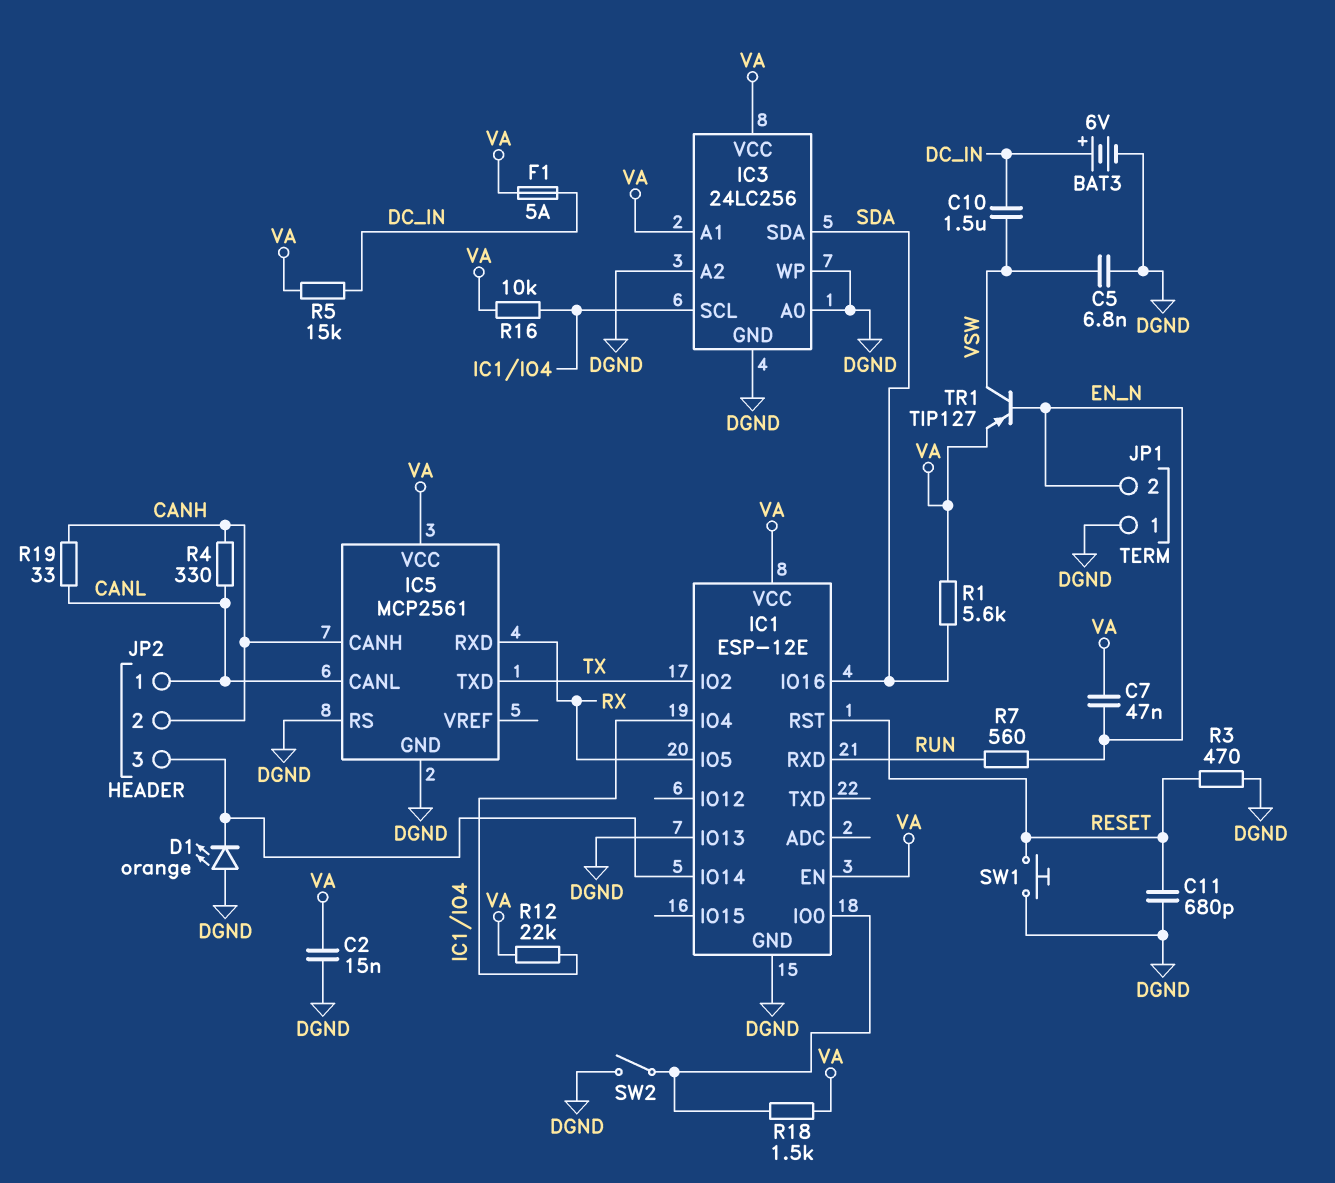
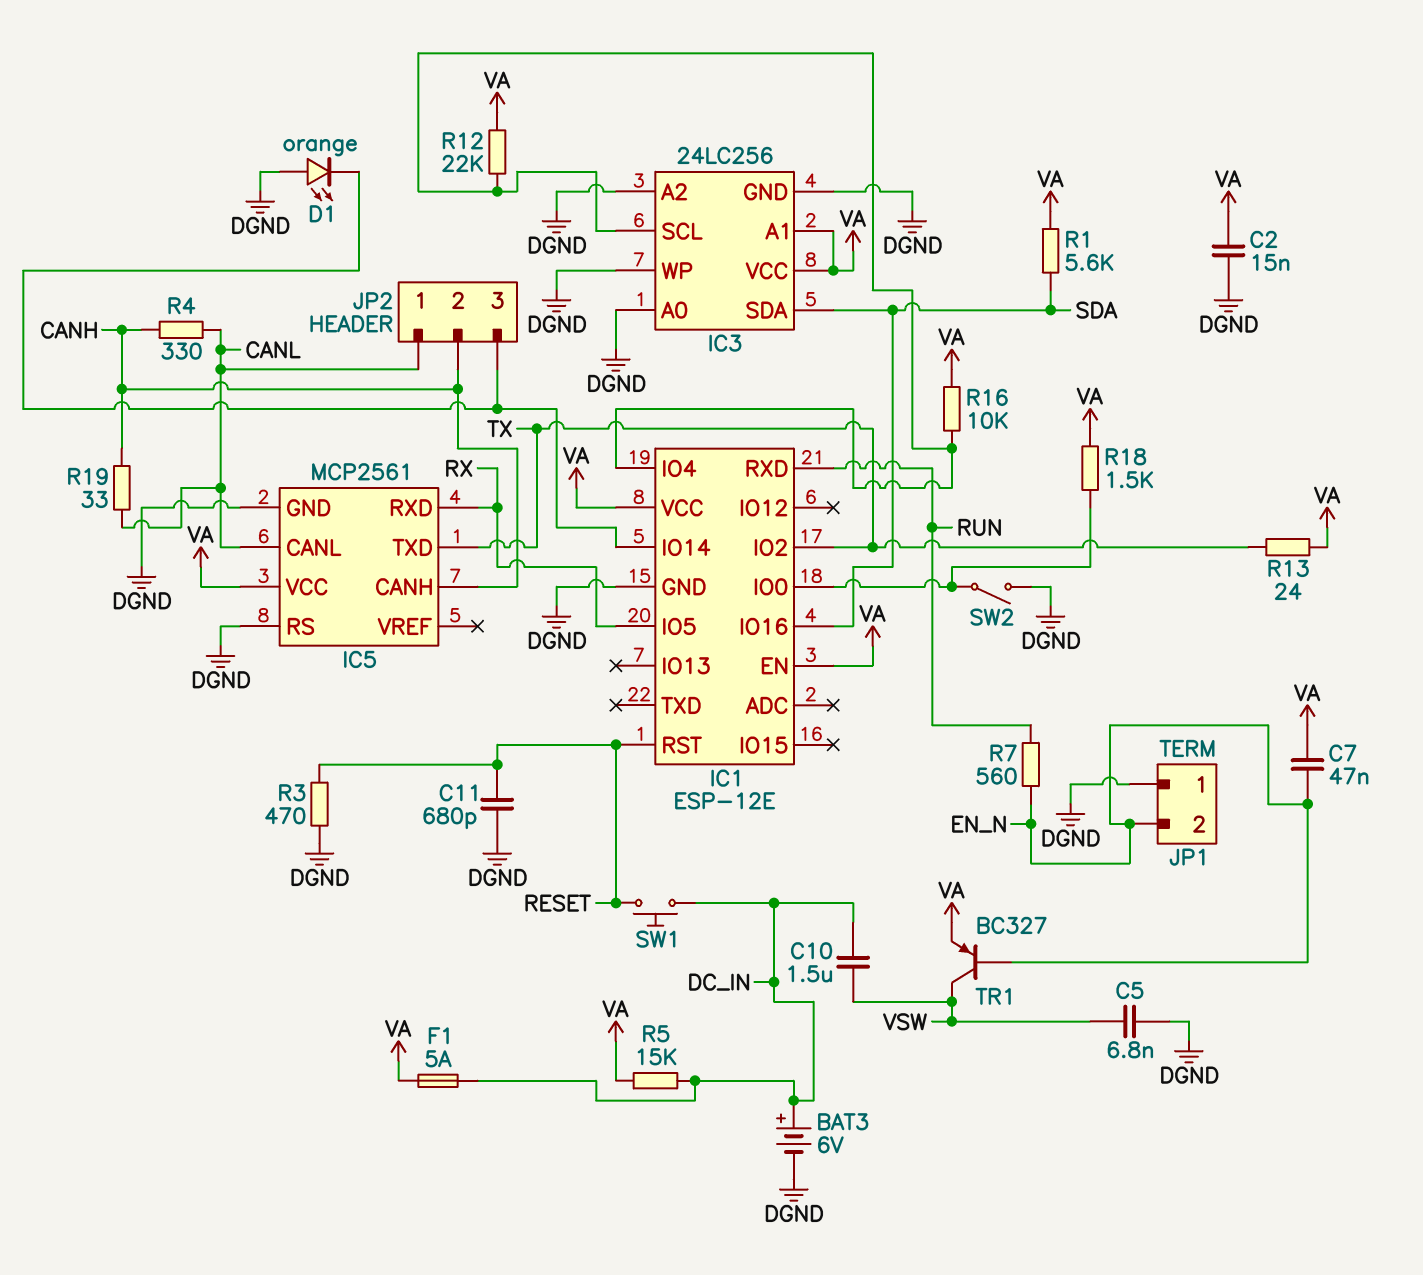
IC1 pin IO13: DGND -> none
R13: none -> 24 (TX, VA)
SW1: button (DGND, RESET) -> button (DC_IN, RESET)
TR1: PNP TIP127 (B EN_N, C VSW, E VA) -> PNP BC327 (B EN_N, C VSW, E VA)

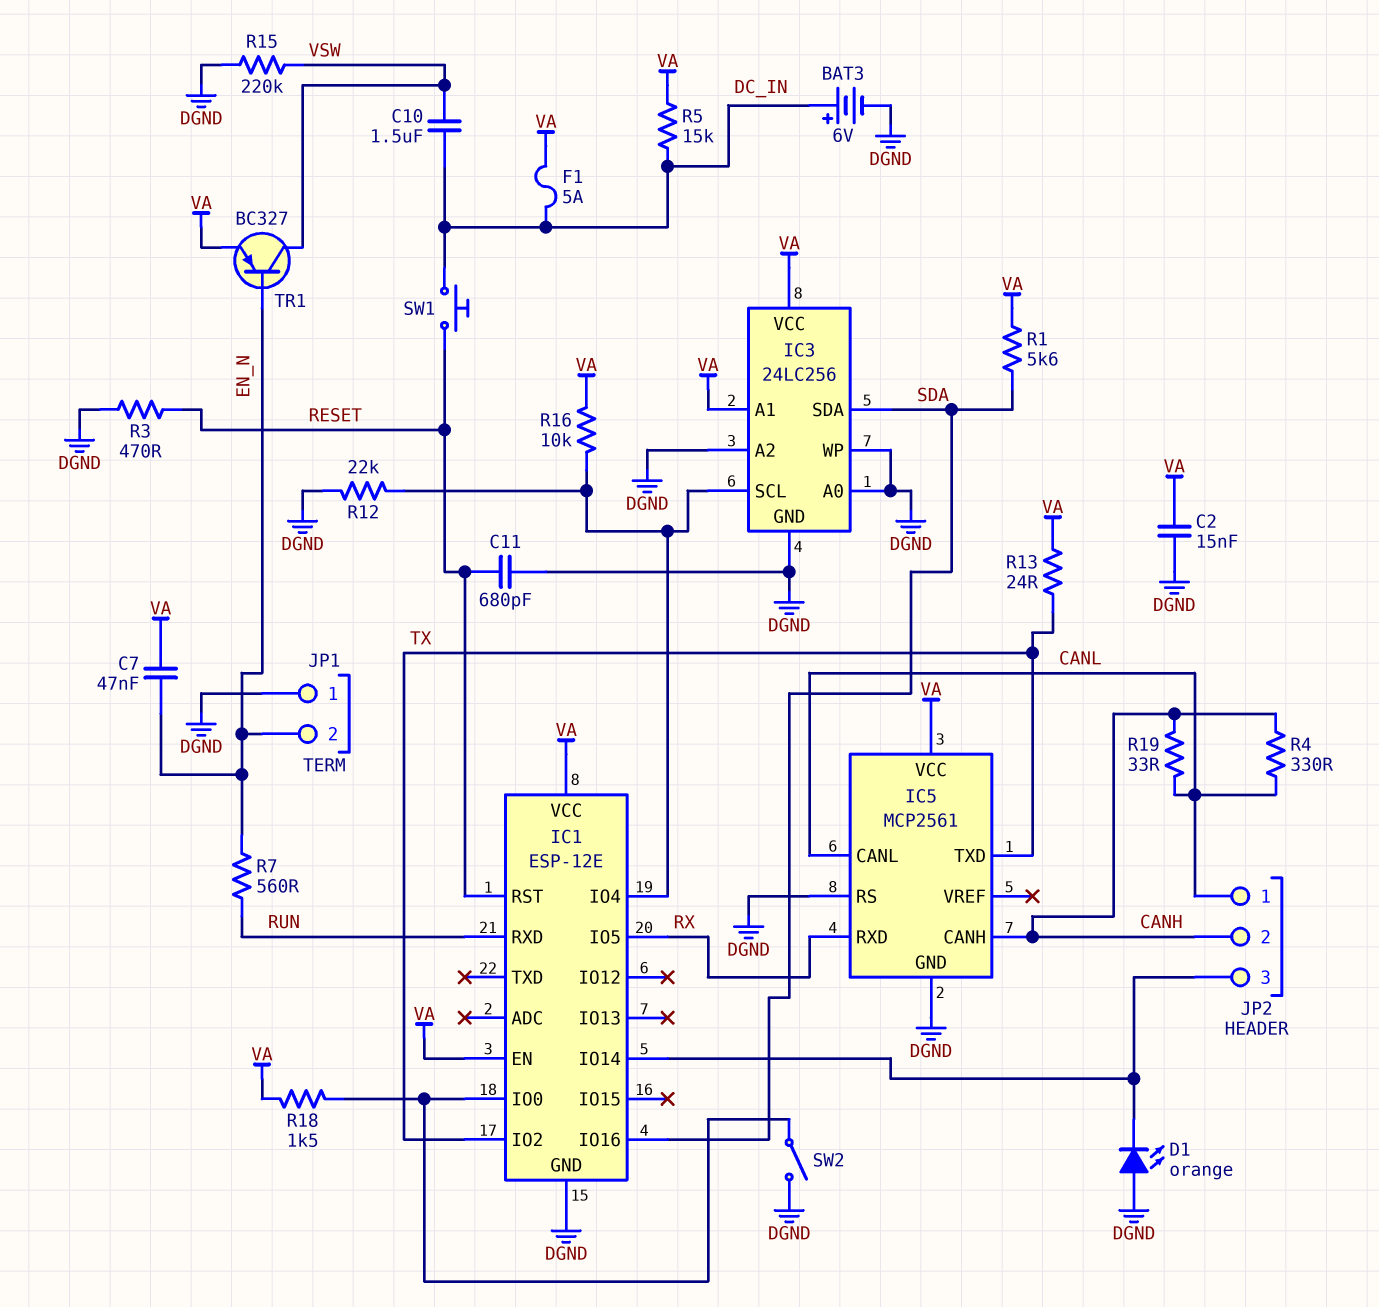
C5: 6.8nF (DGND, VSW) -> none
R12: 22k (IC1/IO4, VA) -> 22k (DGND, IC1/IO4)
R15: none -> 220k (DGND, VSW)

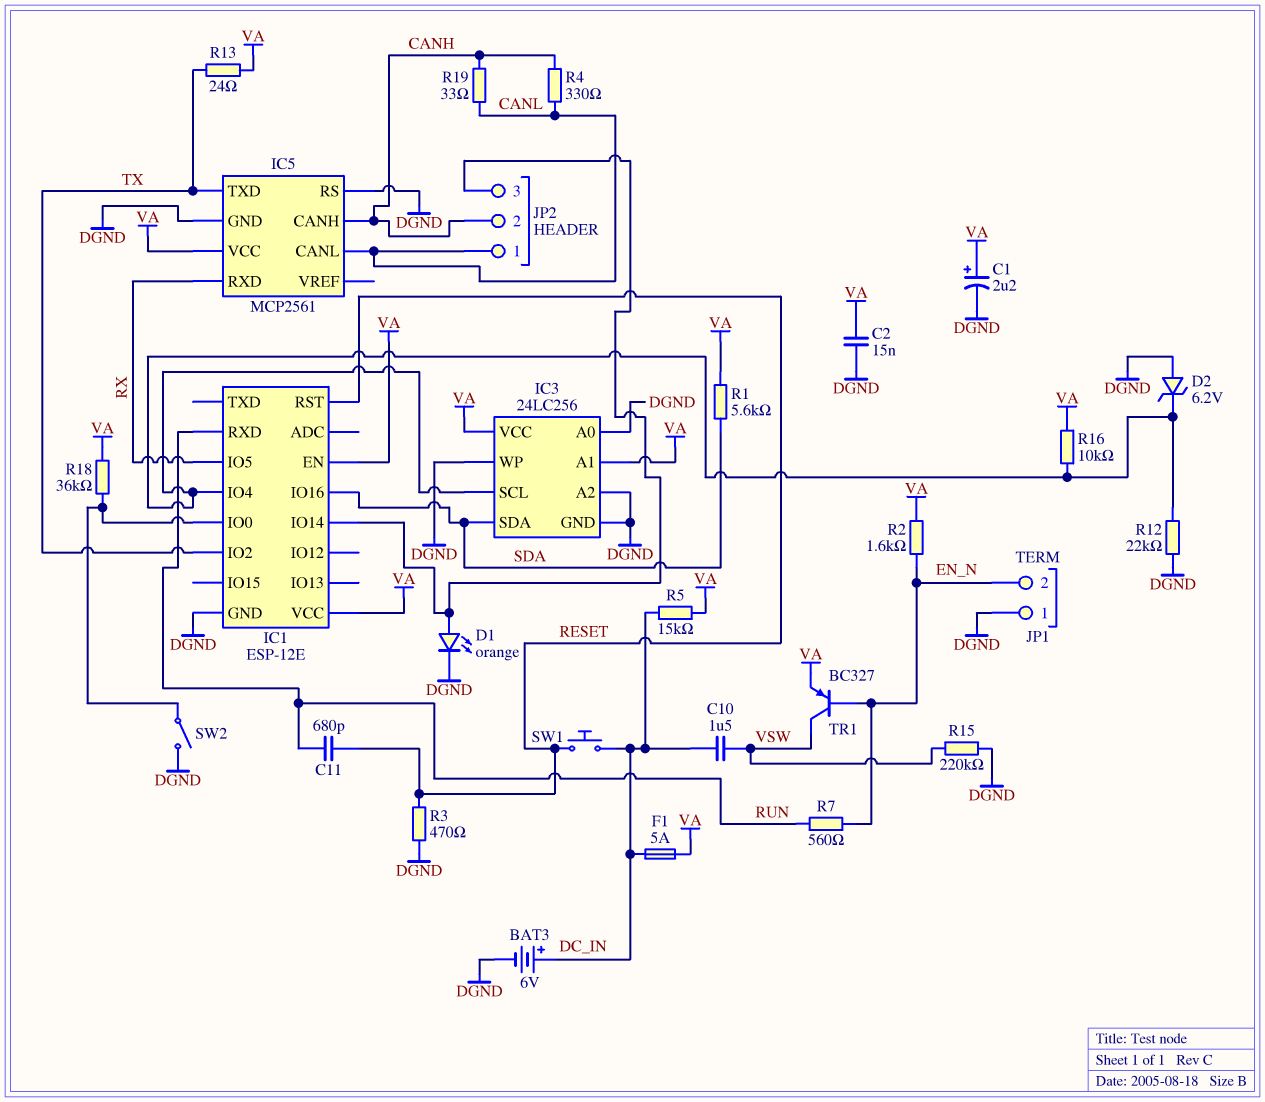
C1: none -> 2.2uF (plus VA, minus DGND)
C7: 47nF (EN_N, VA) -> none
C11: 680pF (DGND, RESET) -> 680pF (RESET, RUN)
D1: LED orange (A DGND, K IC1/IO14) -> LED orange (A IC1/IO14, K DGND)
D2: none -> zener 6.2V (A DGND, K IC1/IO4)
R2: none -> 1.6k (EN_N, VA)
R18: 1.5k (IC1/IO0, VA) -> 36k (IC1/IO0, VA)

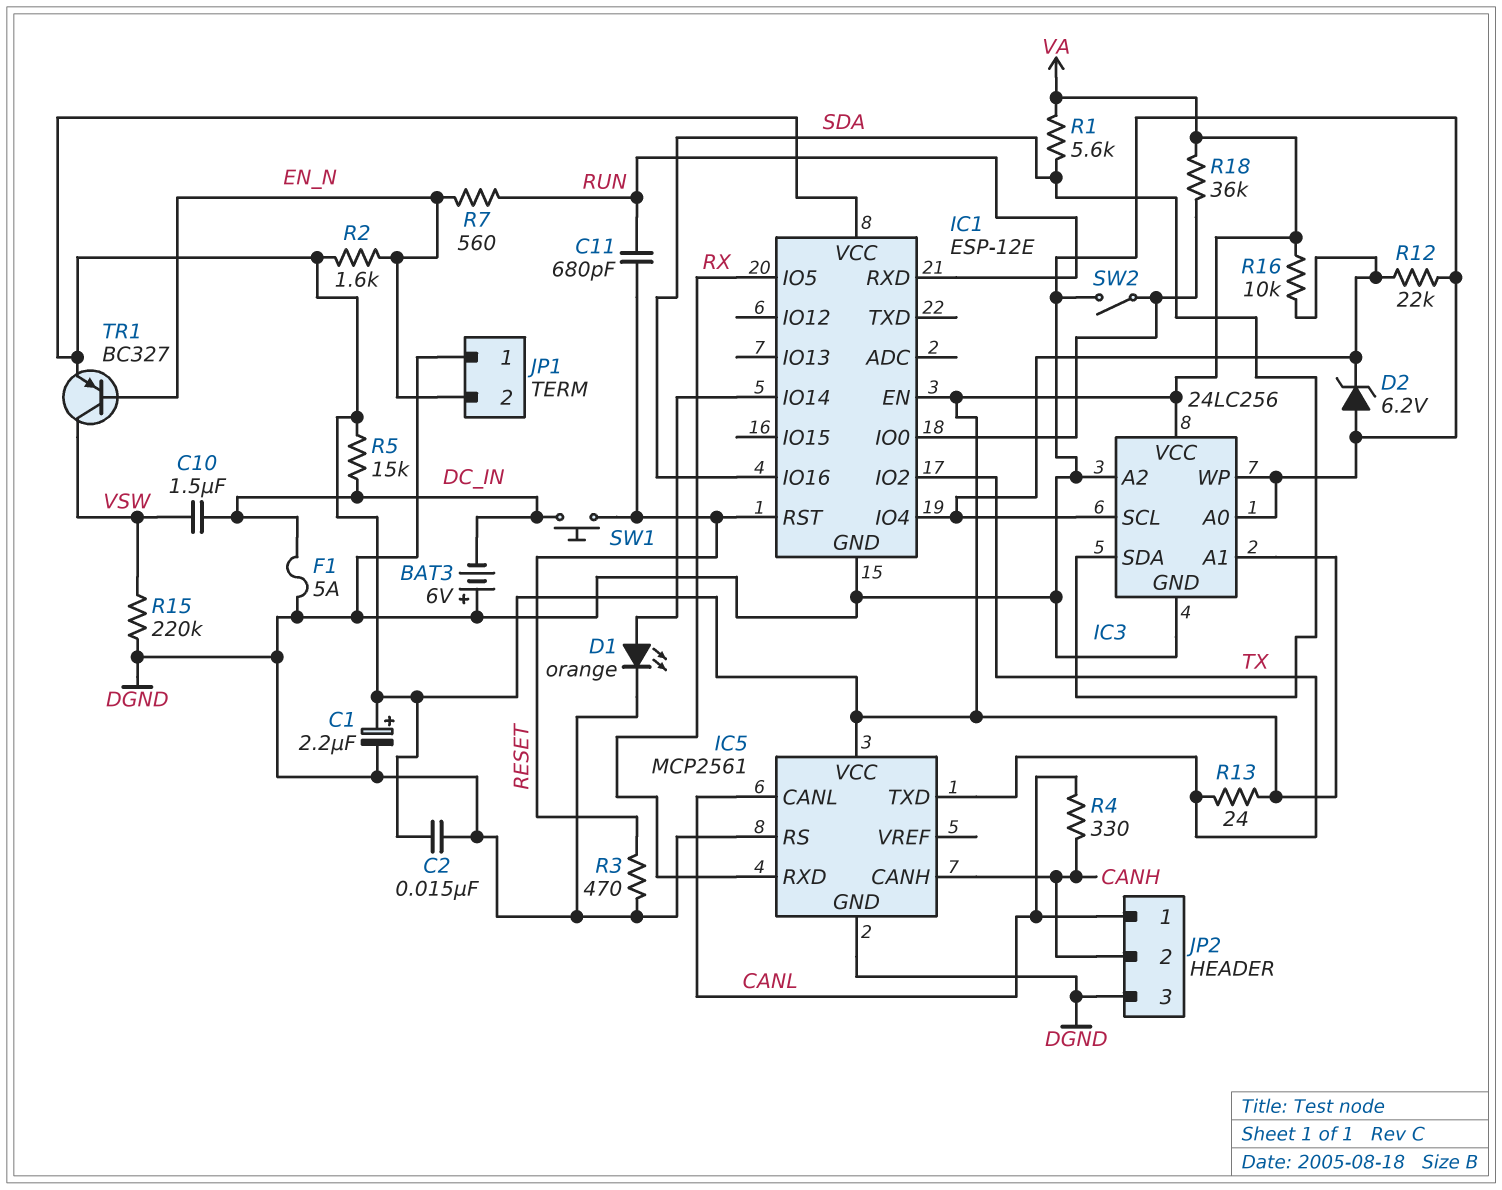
BAT3: 6V (plus DC_IN, minus DGND) -> 6V (plus DGND, minus DC_IN)
F1: 5A (DC_IN, VA) -> 5A (DC_IN, DGND)
JP2 pin 3: IC1/IO14 -> DGND
R19: 33 (CANH, CANL) -> none

